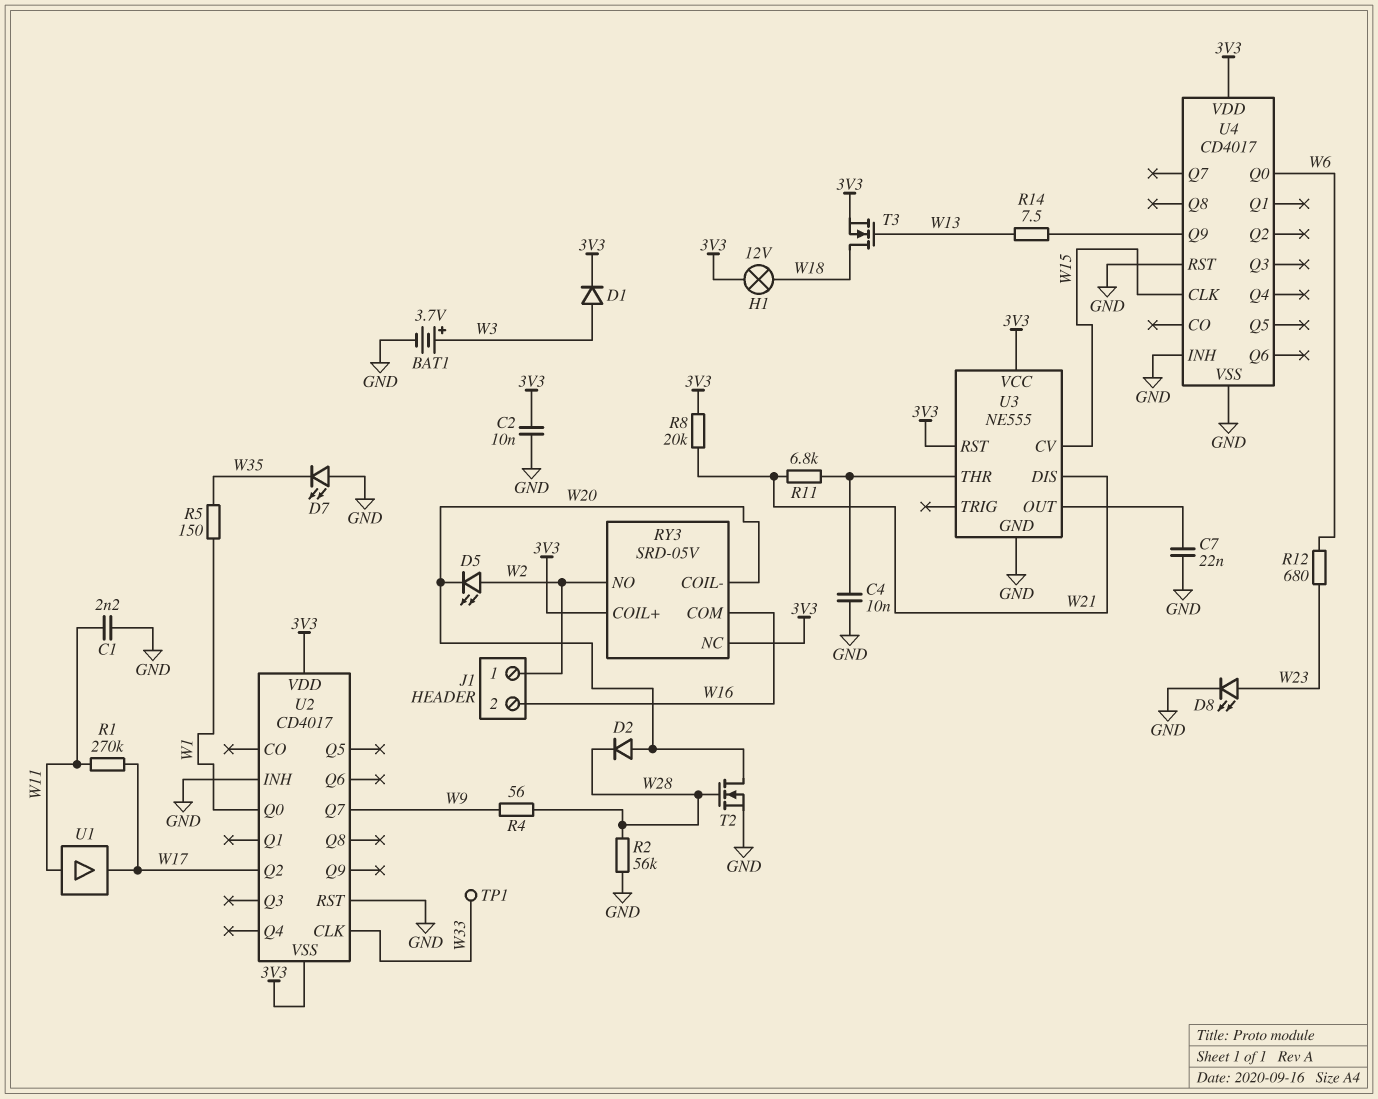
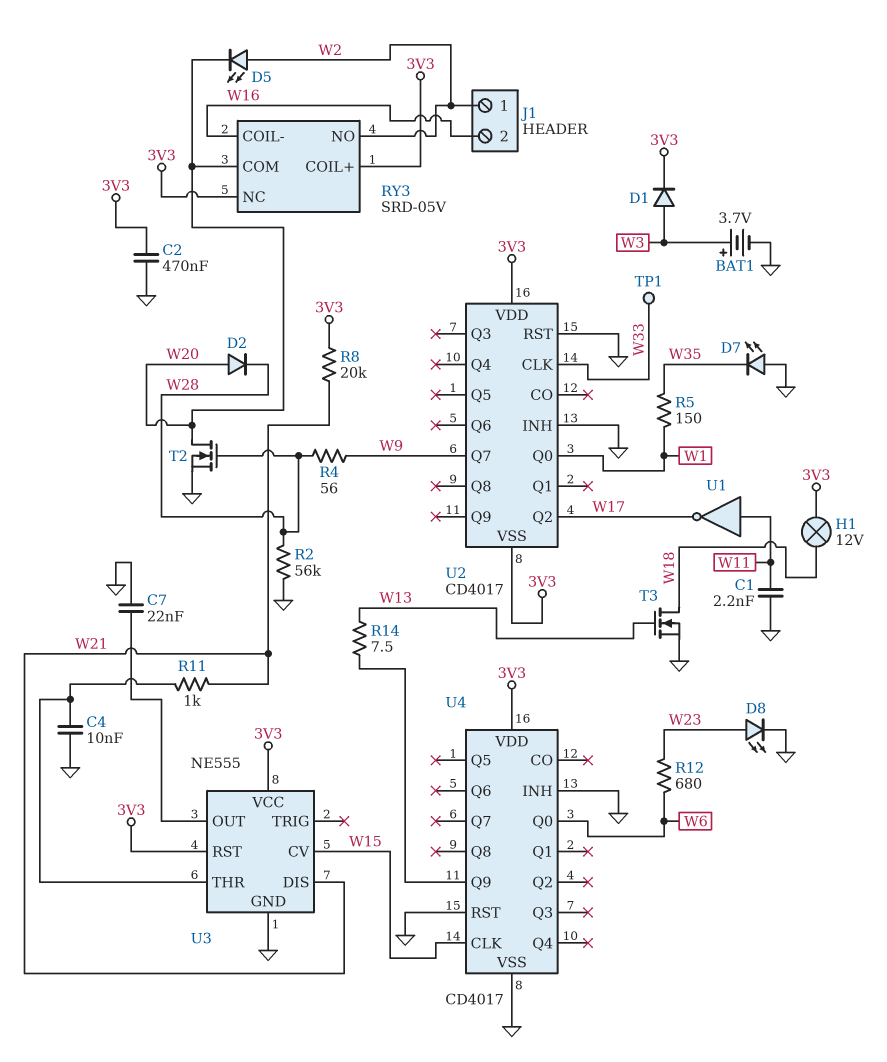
C2: 10nF (3V3, GND) -> 470nF (3V3, GND)
R1: 270k (W11, W17) -> none
R11: 6.8k (U3/THR, W21) -> 1k (U3/THR, W21)
RY3 pin COIL-: W20 -> W16
RY3 pin COM: W16 -> W20
T3: NMOS (G W13, D W18, S 3V3) -> NMOS (G W13, D W18, S GND)
U1: buffer (in W11, out W17) -> NOT (in W11, out W17)

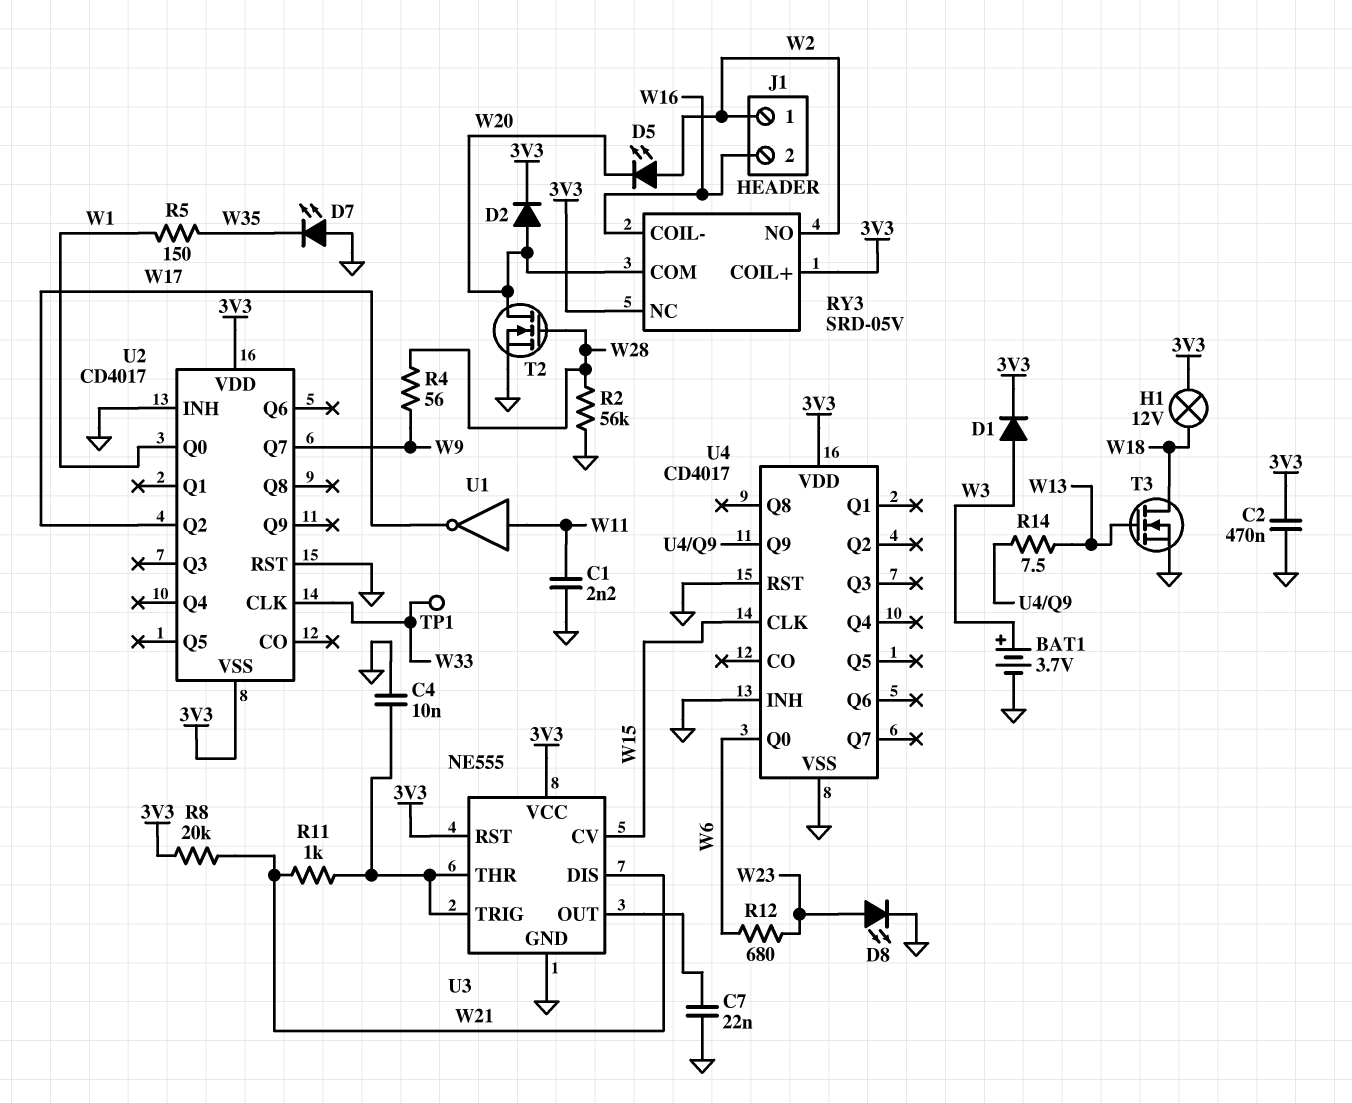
D2: diode (A W20, K W28) -> diode (A W20, K 3V3)
U3 pin TRIG: none -> U3/THR

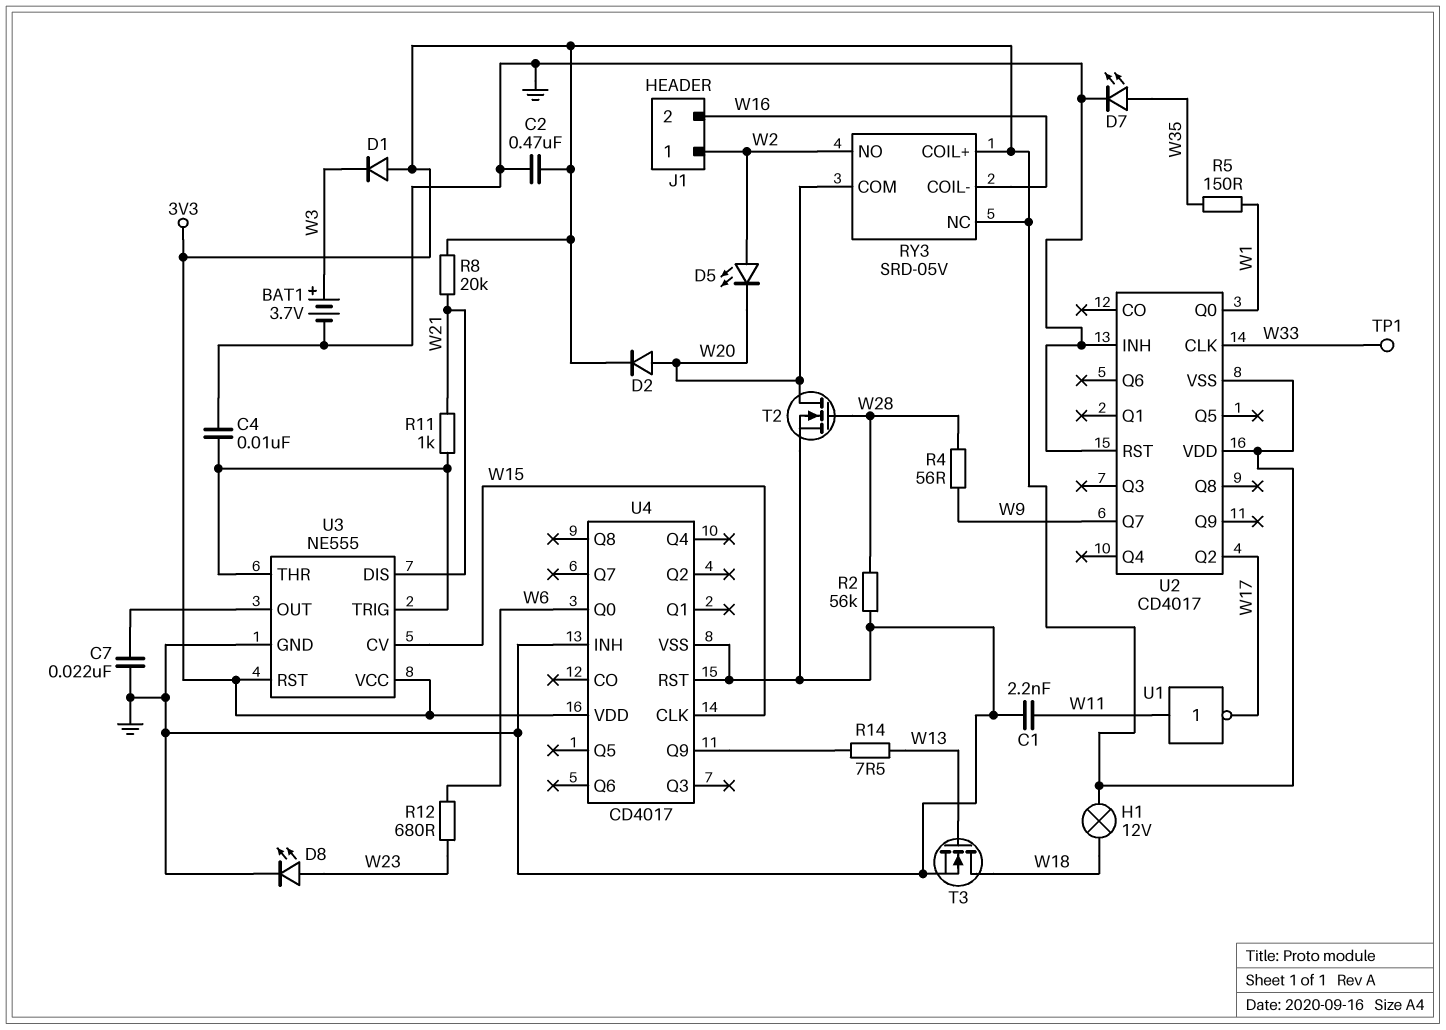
D1: diode (A W3, K 3V3) -> diode (A 3V3, K W3)
D7: LED (A GND, K W35) -> LED (A W35, K GND)

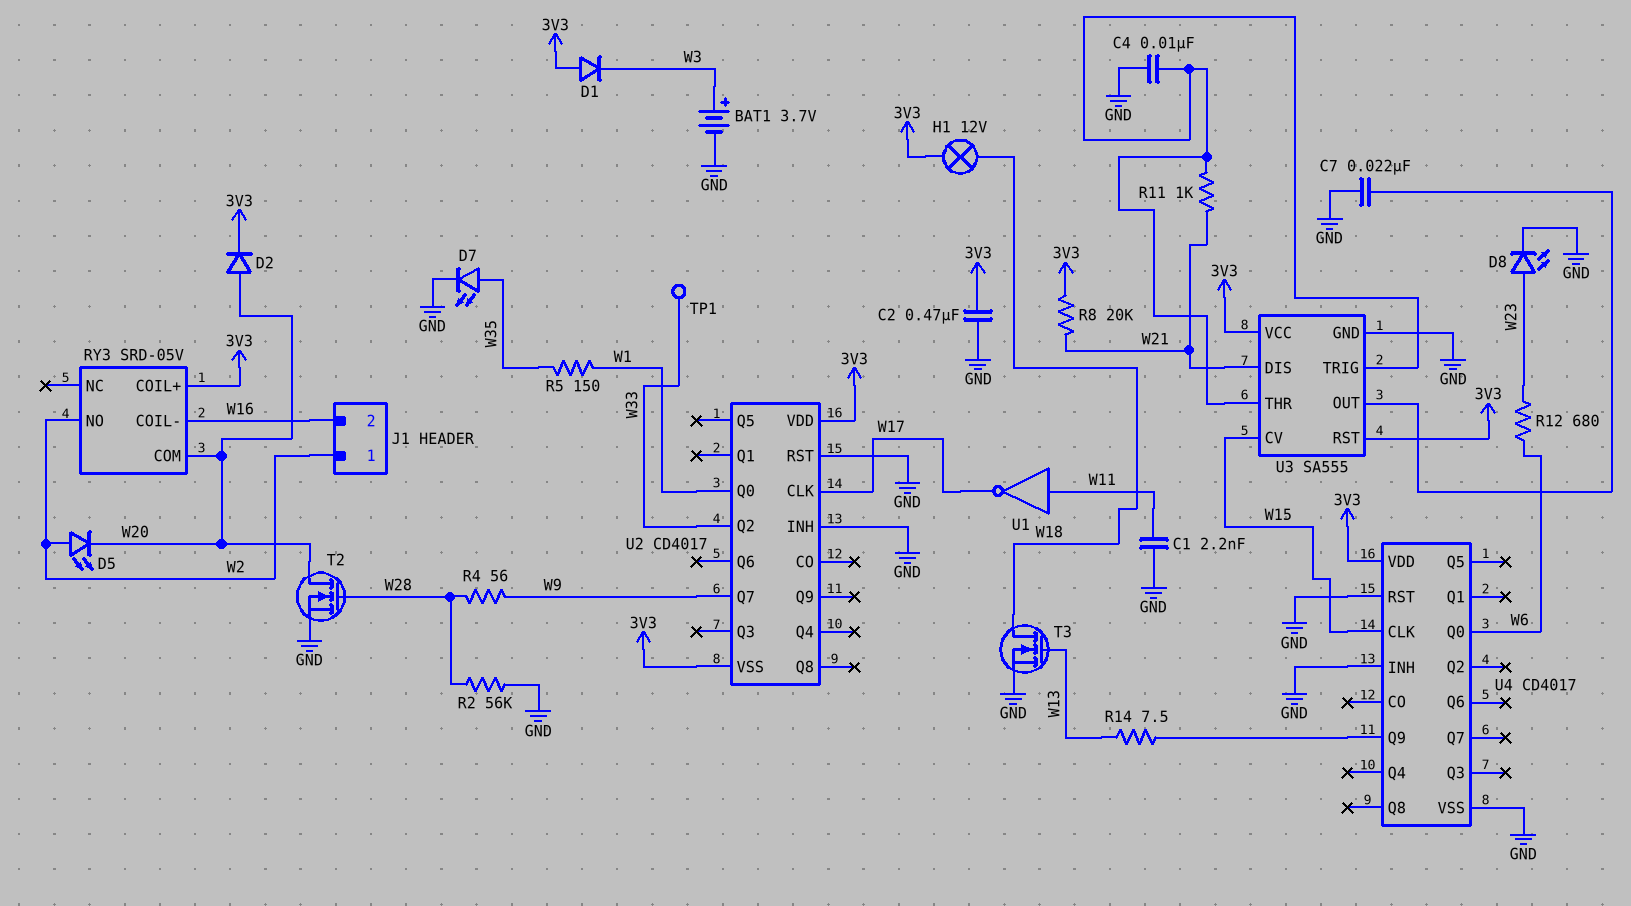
RY3 pin NC: 3V3 -> none
U2 pin CLK: W33 -> W17
U2 pin Q2: W17 -> W33
U3: NE555 -> SA555

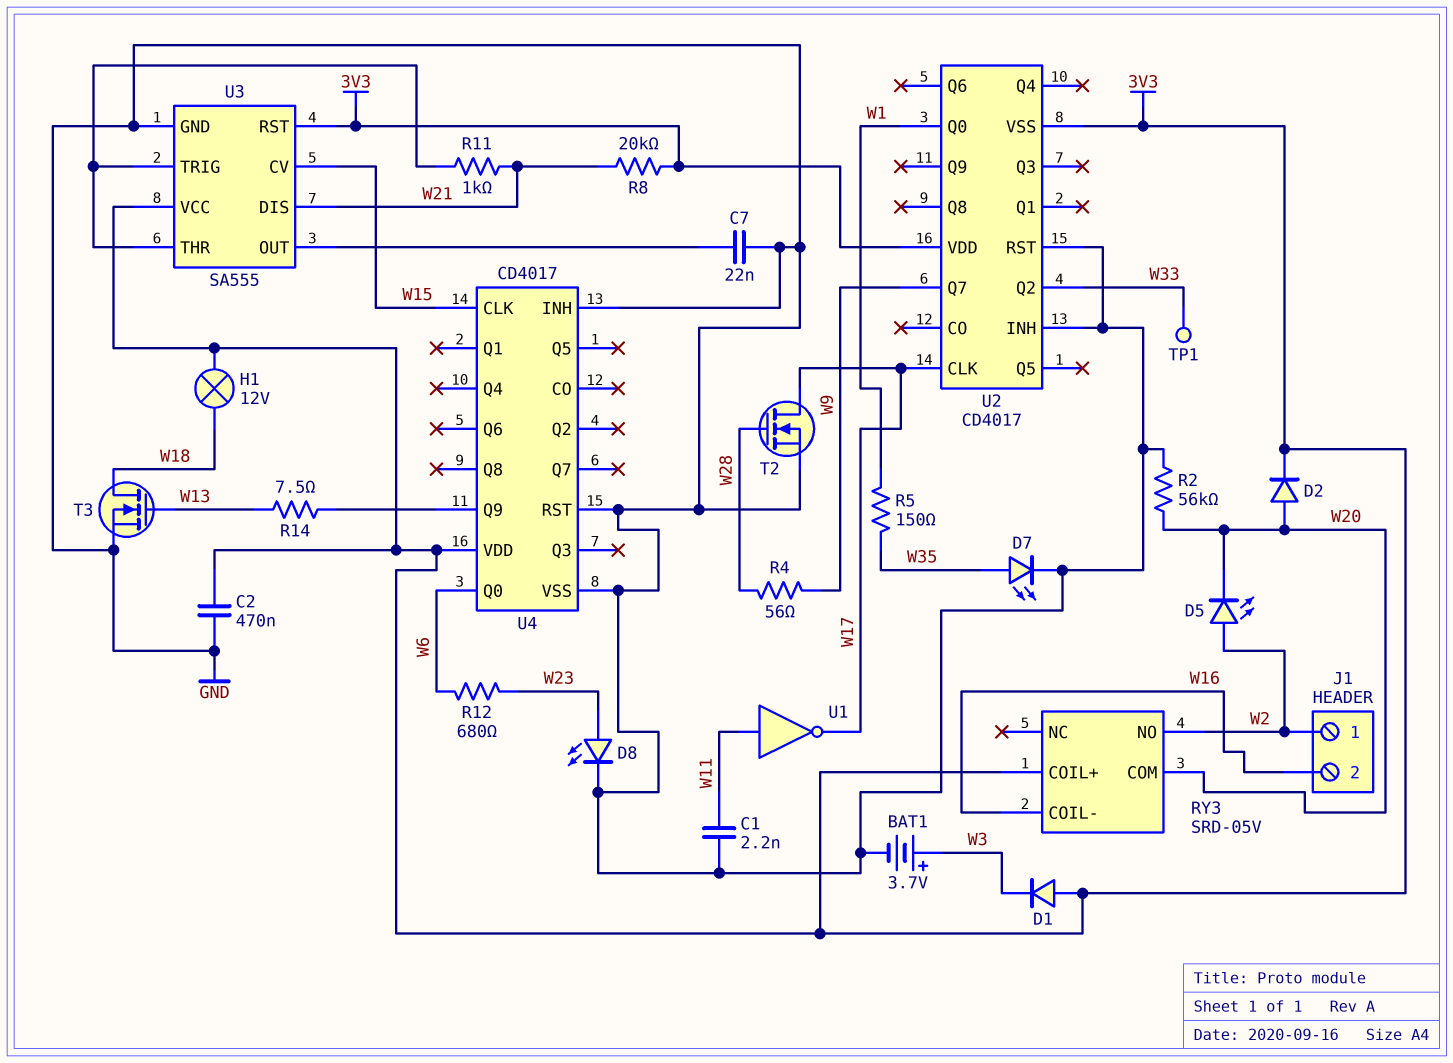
C4: 10nF (GND, U3/THR) -> none
R2: 56k (GND, W28) -> 56k (GND, W20)
T2: NMOS (G W28, D W20, S GND) -> NMOS (G W28, D W17, S GND)

